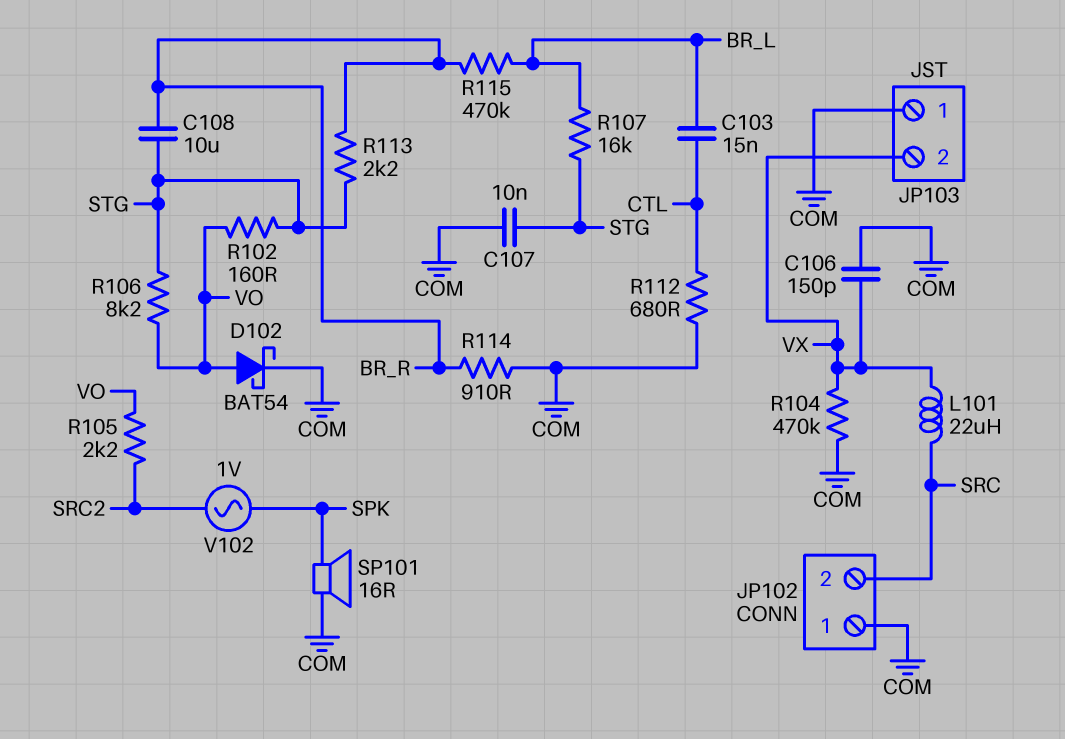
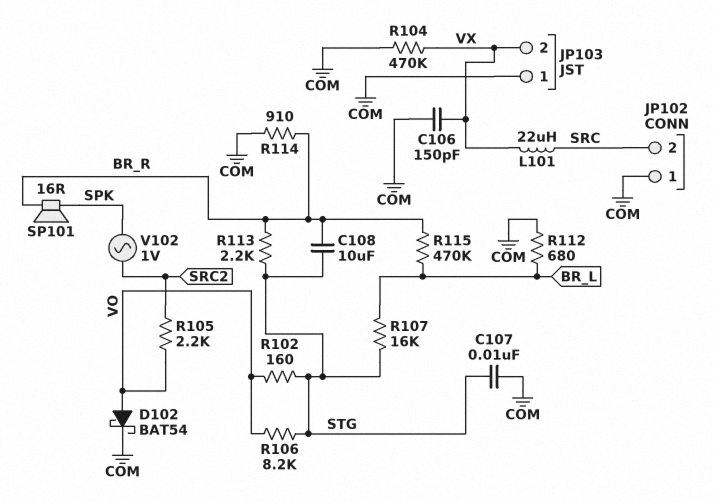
C103: 15nF (BR_L, CTL) -> none
R112: 680 (COM, CTL) -> 680 (BR_L, COM)
SP101: speaker 16R (COM, SPK) -> speaker 16R (BR_R, SPK)

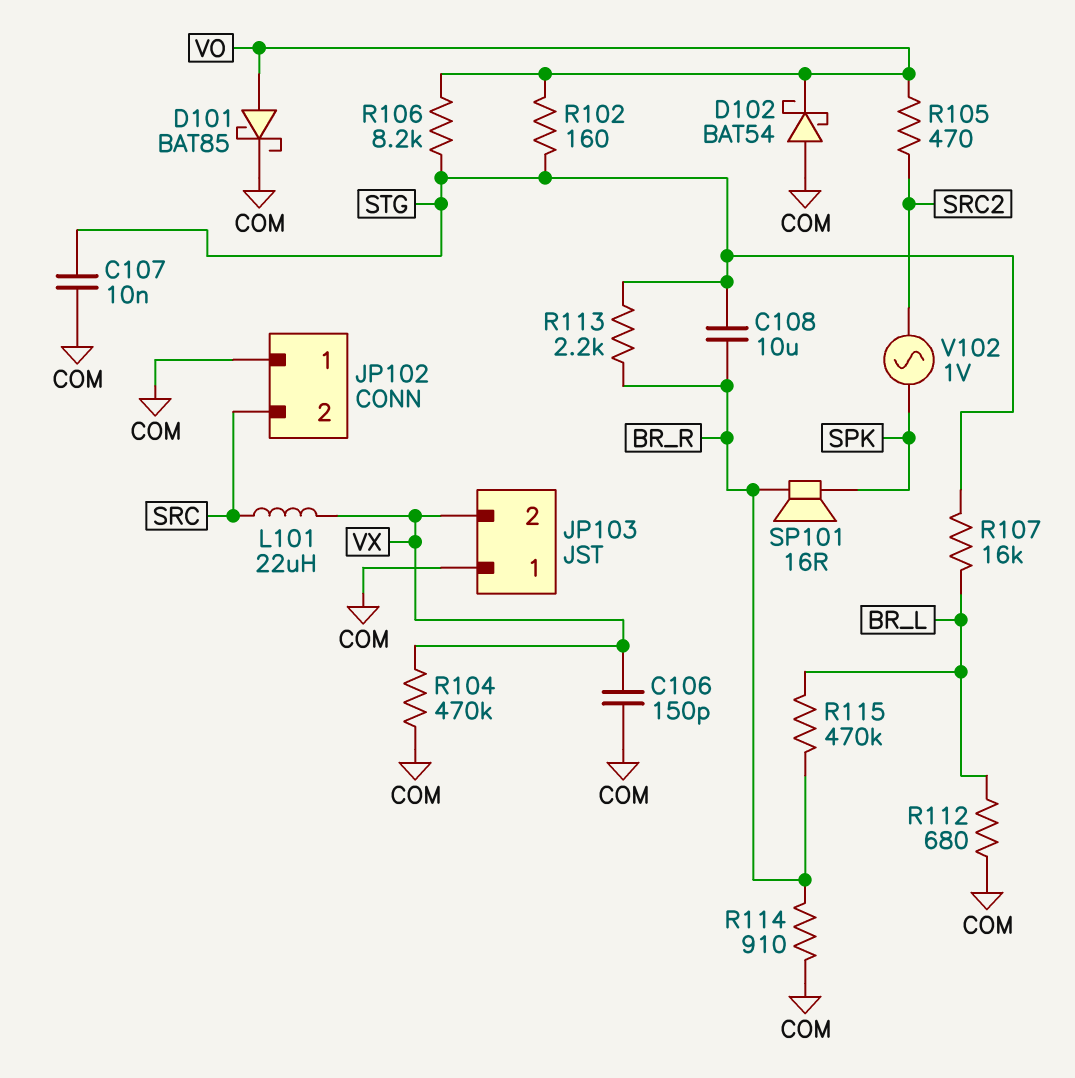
D101: none -> schottky BAT85 (A VO, K COM)
D102: schottky BAT54 (A VO, K COM) -> schottky BAT54 (A COM, K VO)
R105: 2.2k (SRC2, VO) -> 470 (SRC2, VO)

